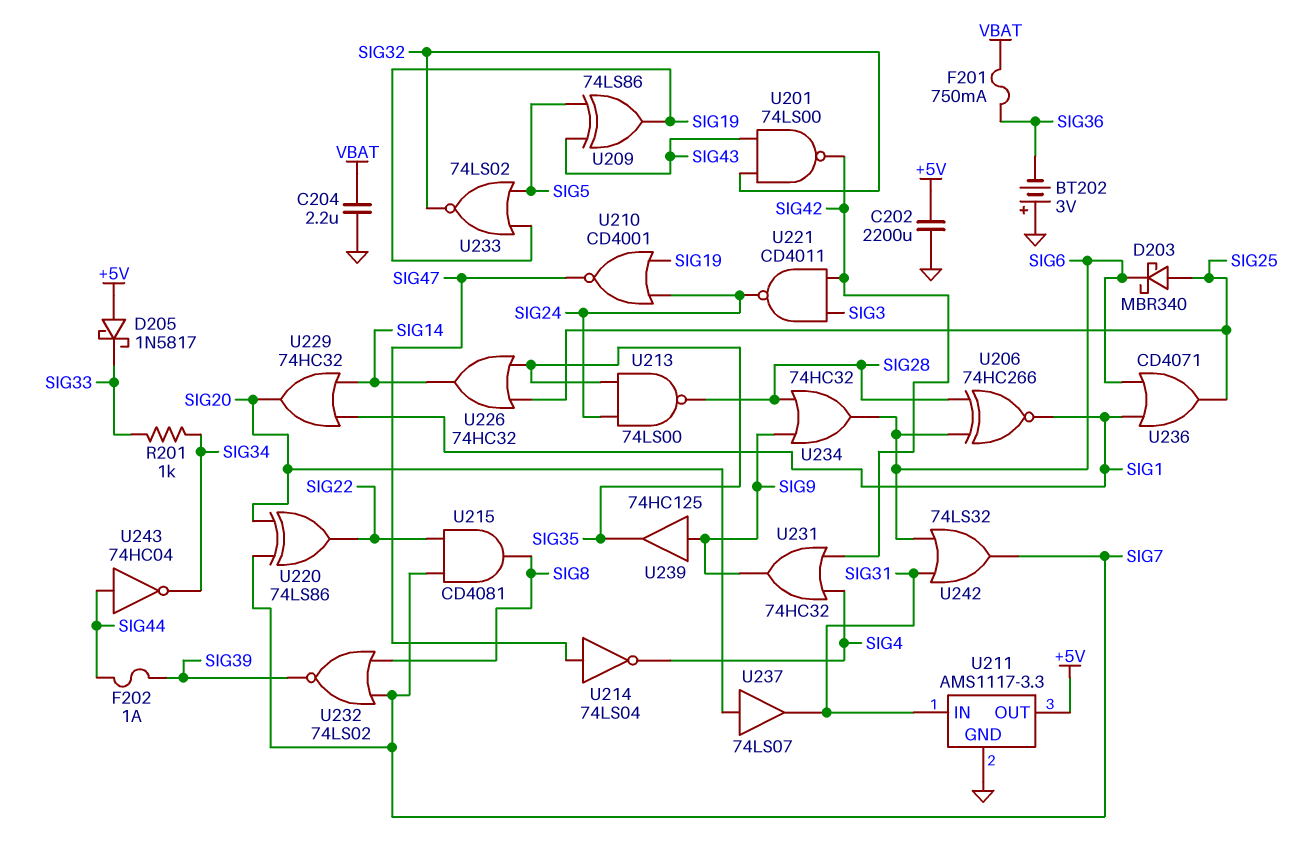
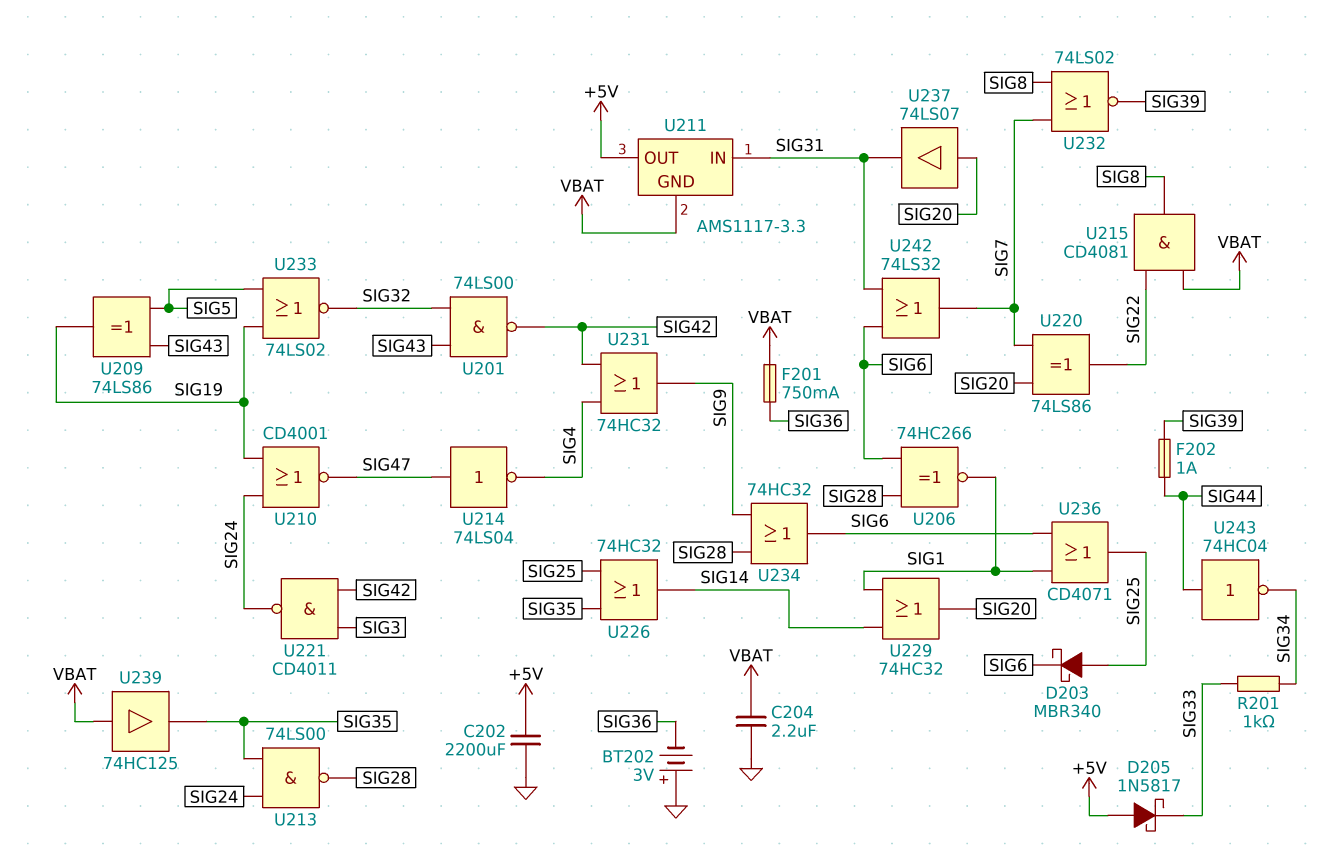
U211 pin GND: GND -> VBAT
U215: AND CD4081 (in SIG7, in SIG22, out SIG8) -> AND CD4081 (in SIG22, in VBAT, out SIG8)
U239: buffer 74HC125 (in SIG9, out SIG35) -> buffer 74HC125 (in VBAT, out SIG35)

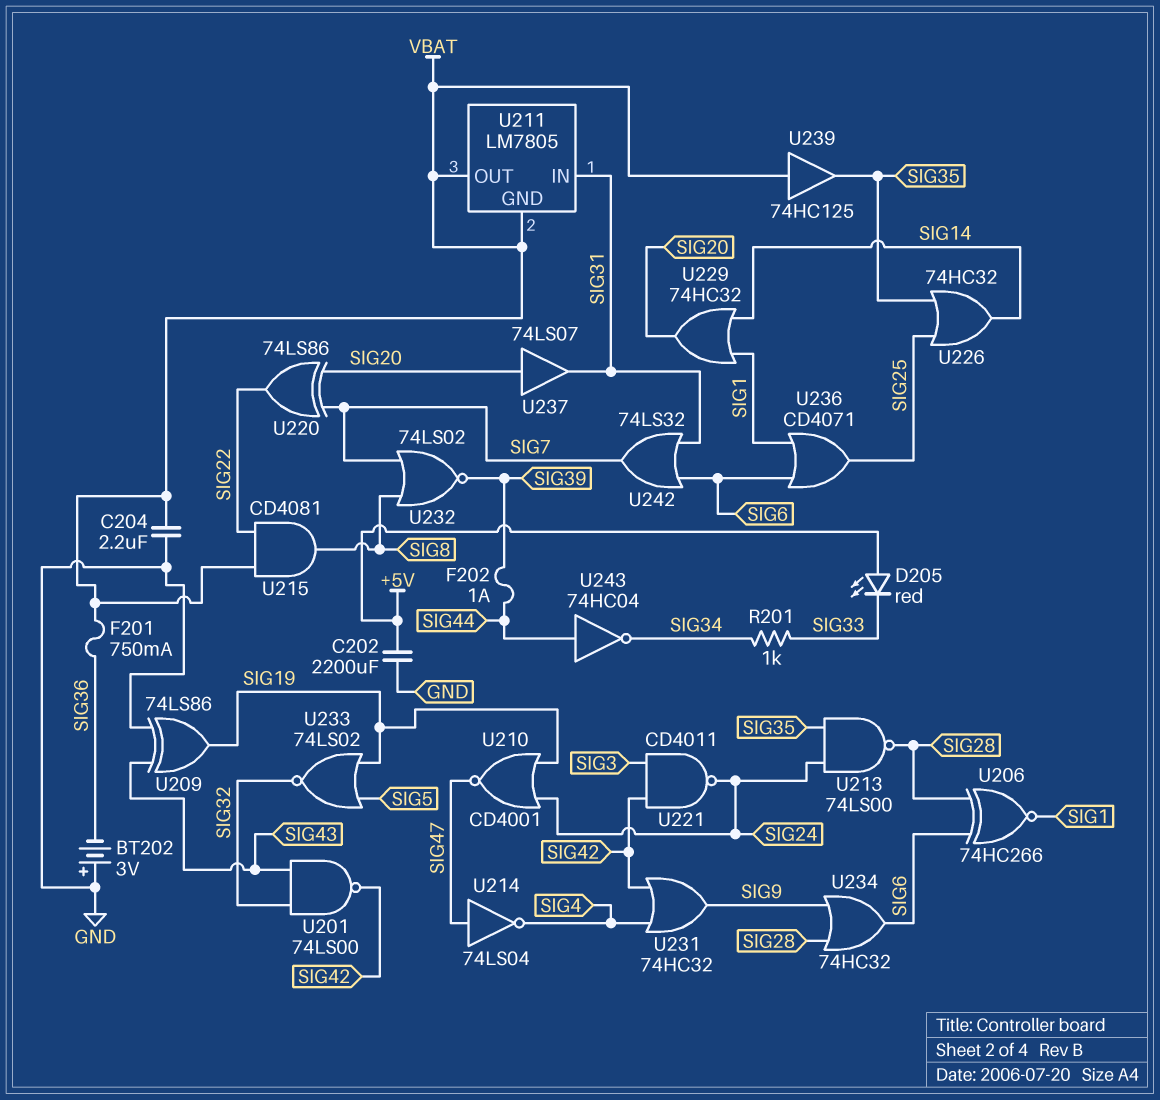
D203: schottky MBR340 (A SIG25, K SIG6) -> none
D205: schottky 1N5817 (A +5V, K SIG33) -> LED red (A +5V, K SIG33)
U209: XOR 74LS86 (in SIG5, in SIG43, out SIG19) -> XOR 74LS86 (in GND, in SIG43, out SIG19)
U211: AMS1117-3.3 -> LM7805
U211 pin OUT: +5V -> VBAT

